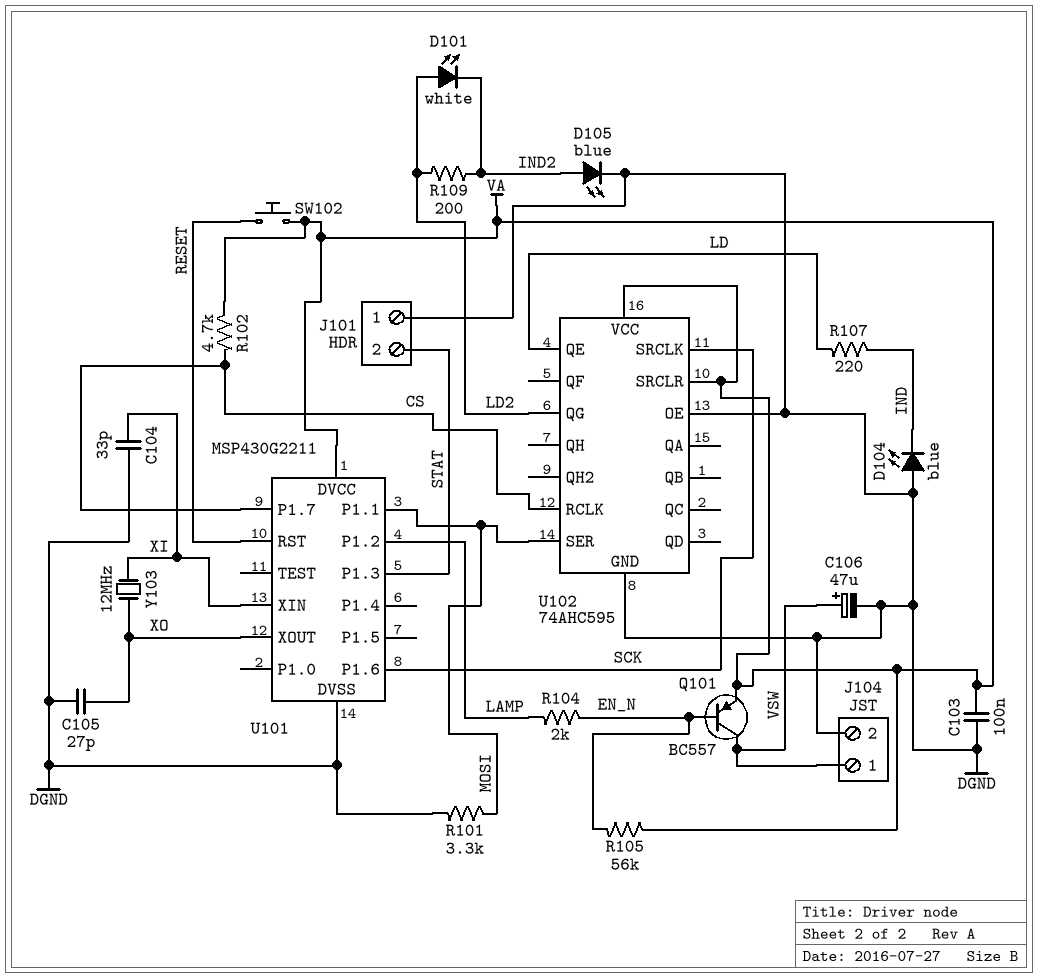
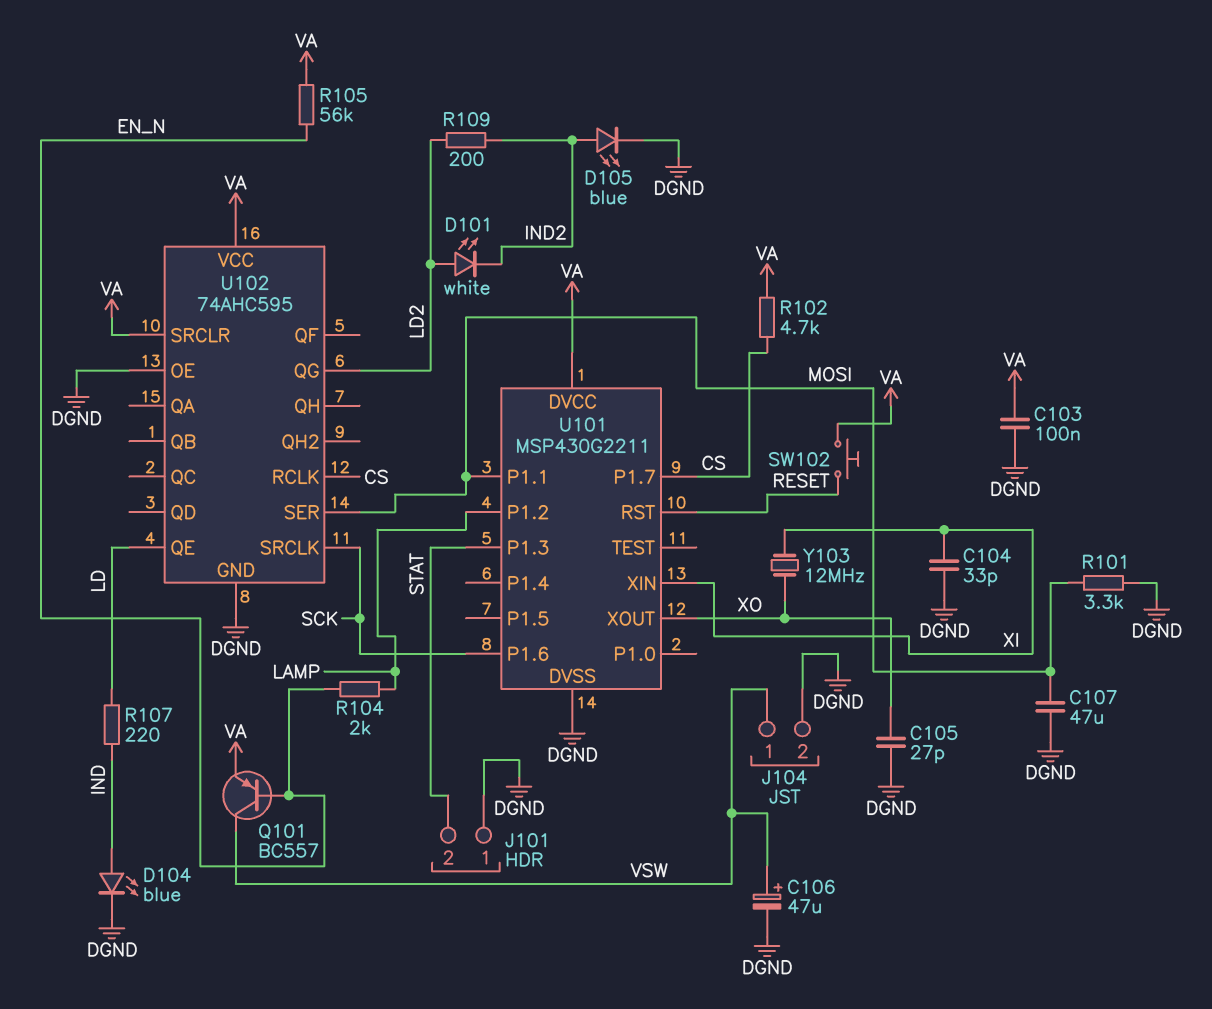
C107: none -> 47uF (DGND, MOSI)
D104: LED blue (A DGND, K IND) -> LED blue (A IND, K DGND)

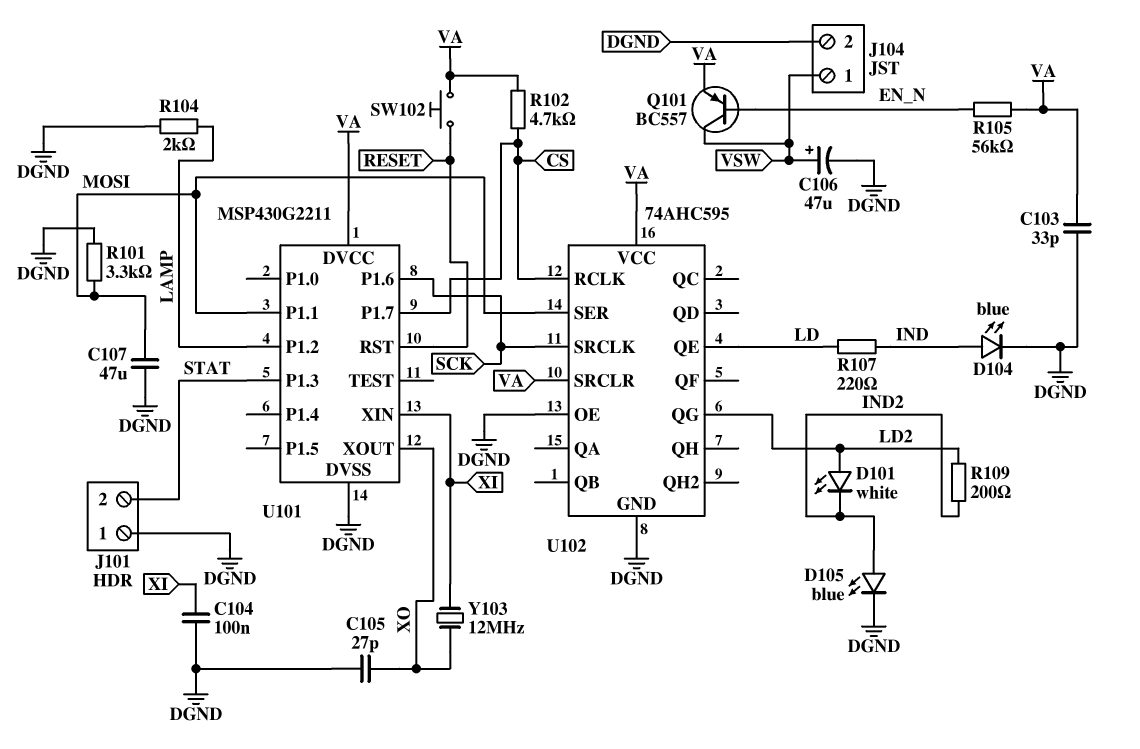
C103: 100nF (DGND, VA) -> 33pF (DGND, VA)
C104: 33pF (DGND, XI) -> 100nF (DGND, XI)
R104: 2k (EN_N, LAMP) -> 2k (DGND, LAMP)

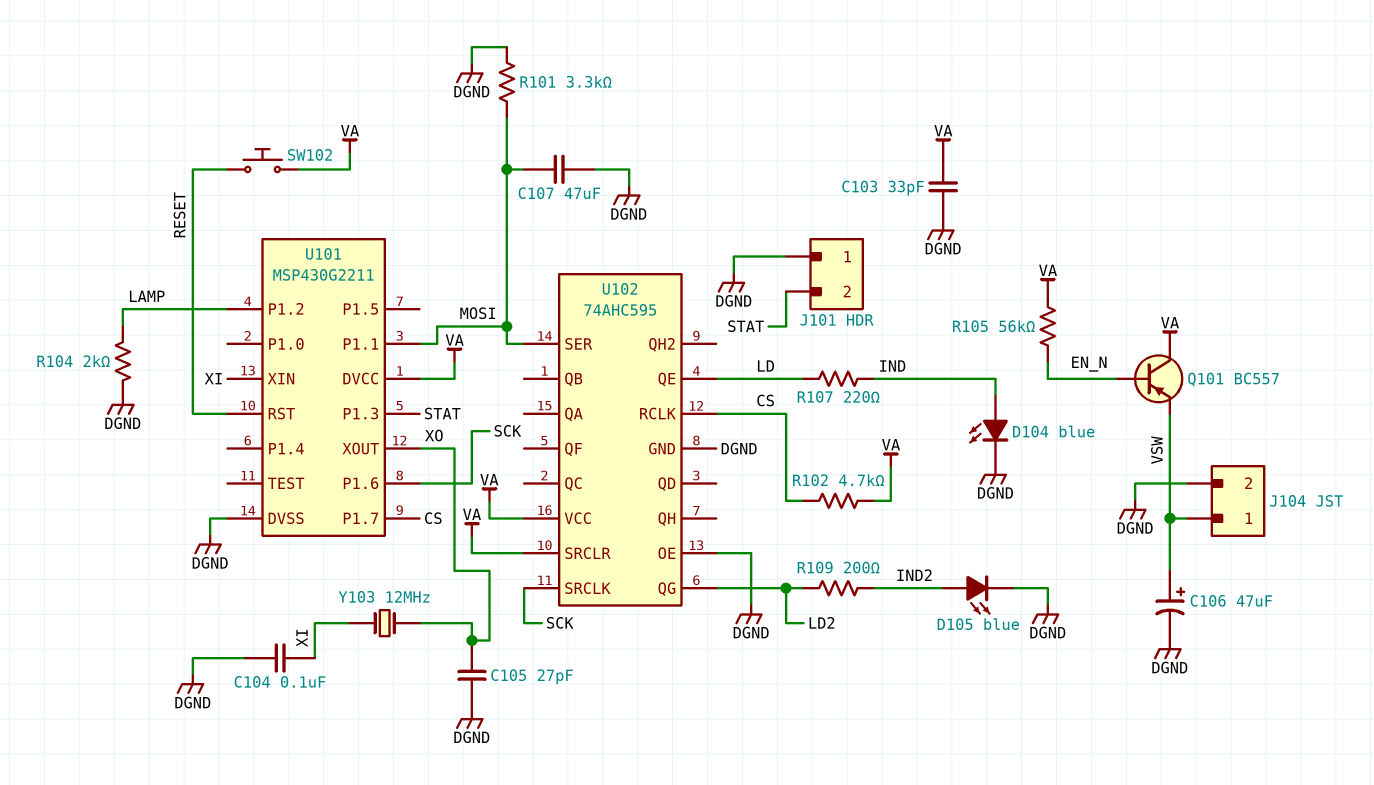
D101: LED white (A LD2, K IND2) -> none
Q101: PNP BC557 (B EN_N, C VSW, E VA) -> PNP BC557 (B EN_N, C VA, E VSW)

